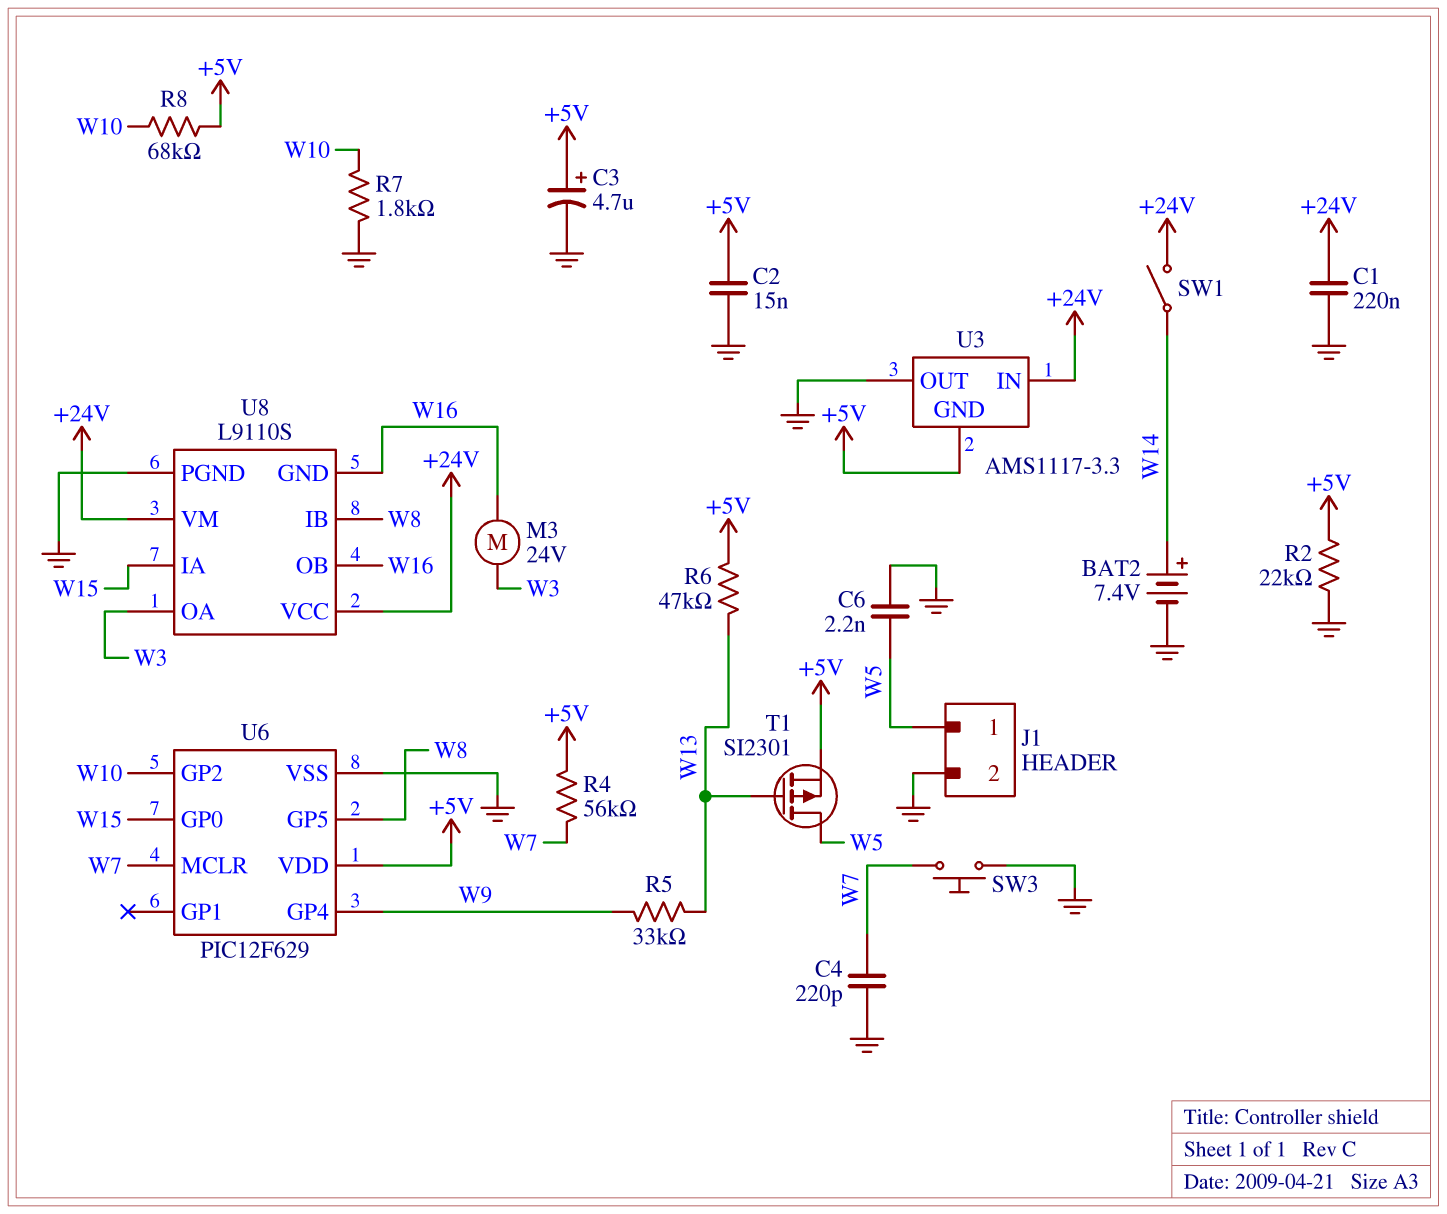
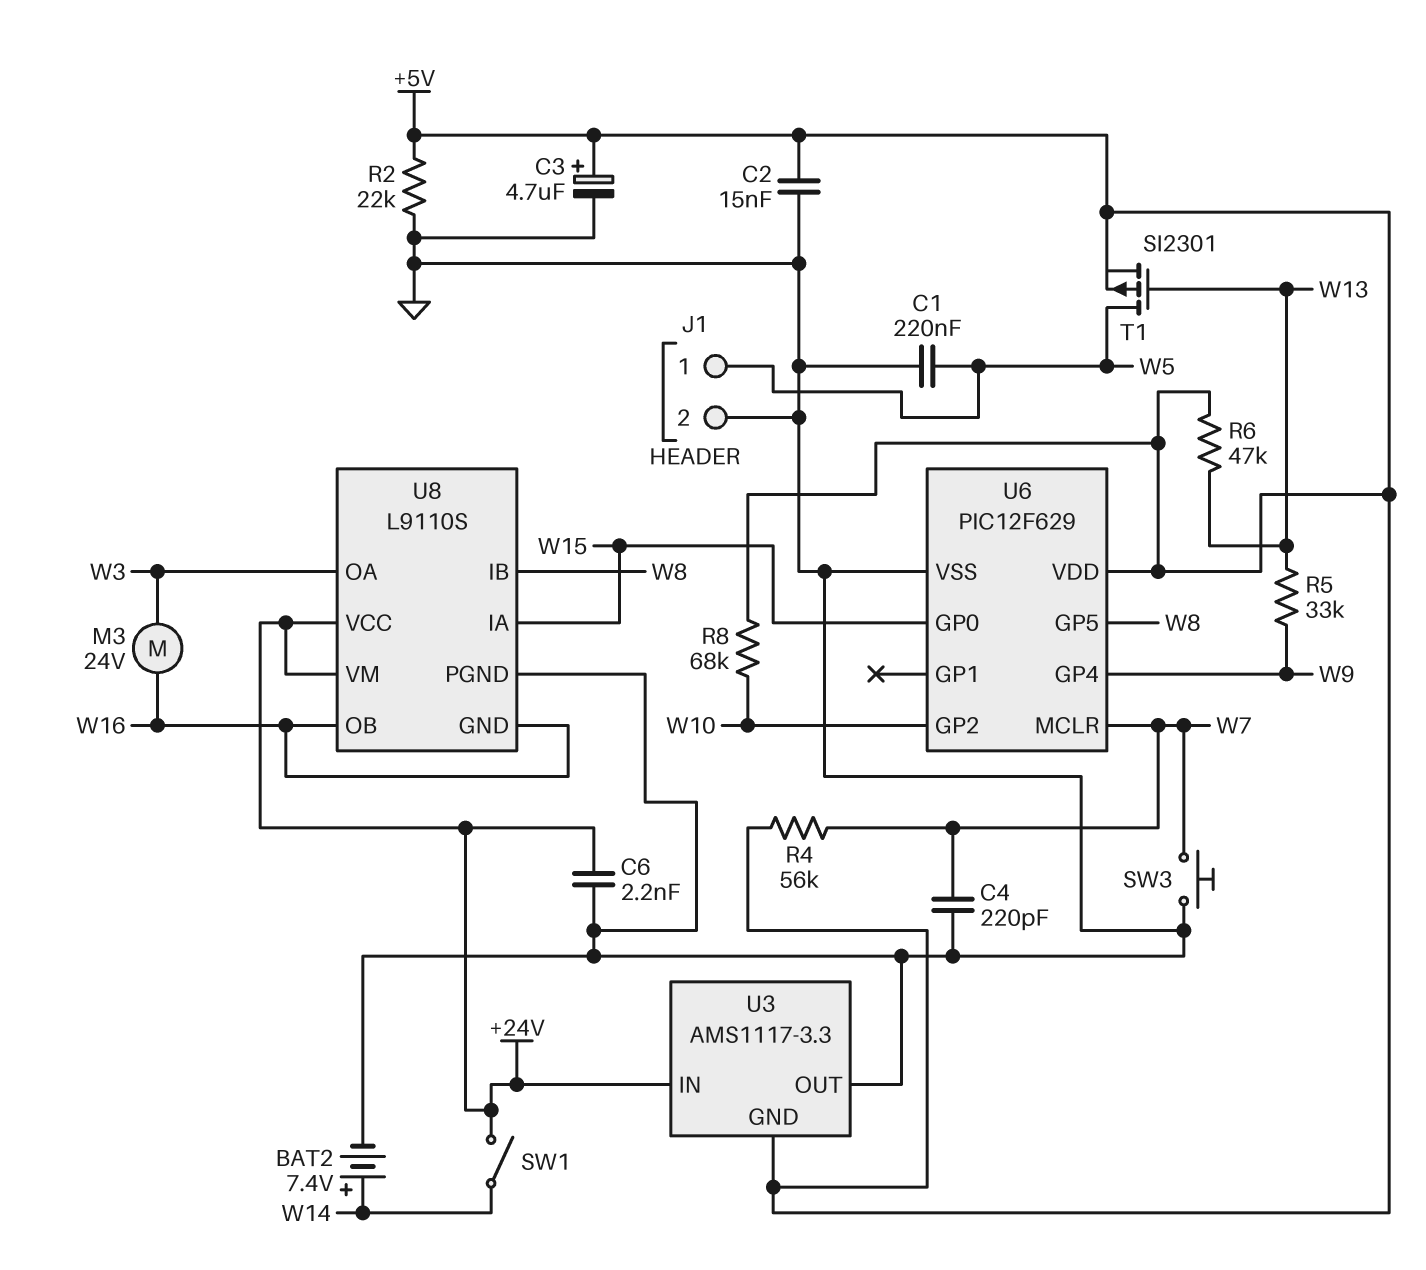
C1: 220nF (+24V, GND) -> 220nF (GND, W5)
C6: 2.2nF (GND, W5) -> 2.2nF (+24V, GND)
R7: 1.8k (GND, W10) -> none

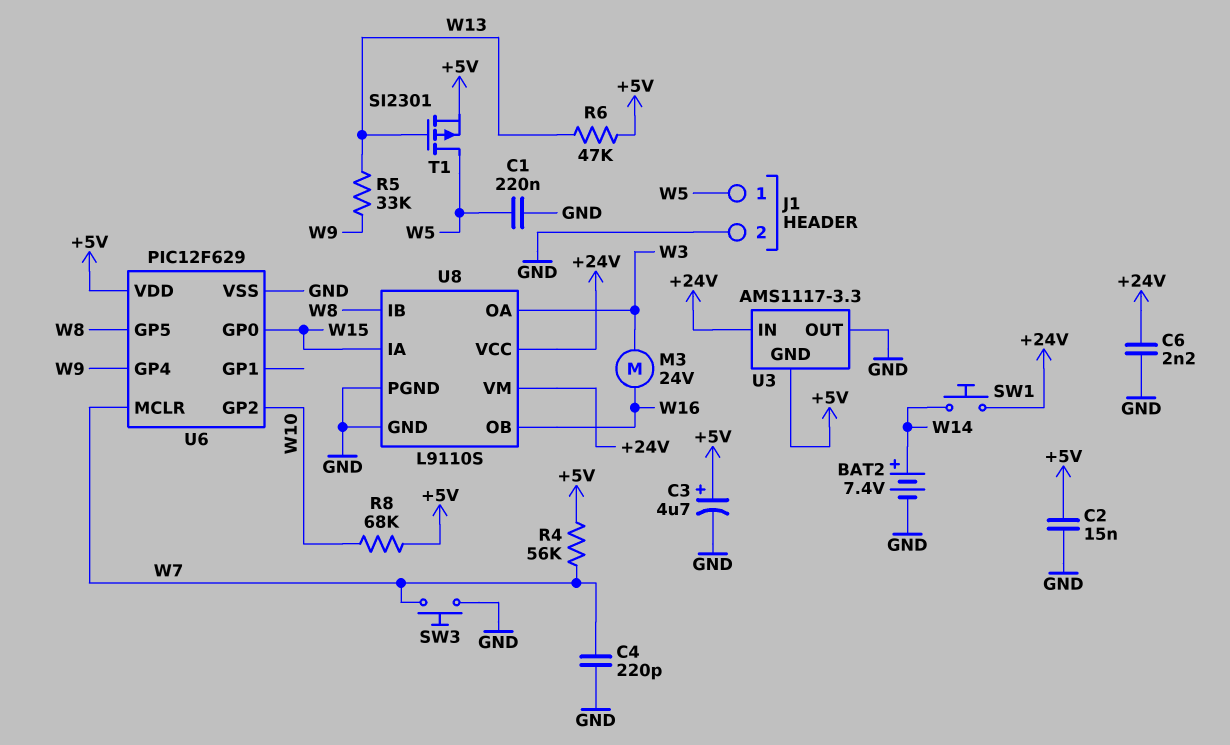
R2: 22k (+5V, GND) -> none
SW1: switch (+24V, W14) -> button (+24V, W14)
U8 pin GND: W16 -> GND

